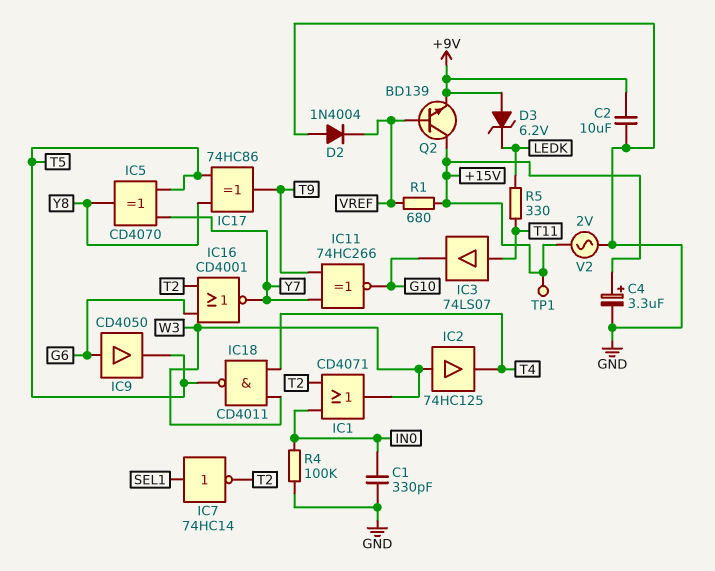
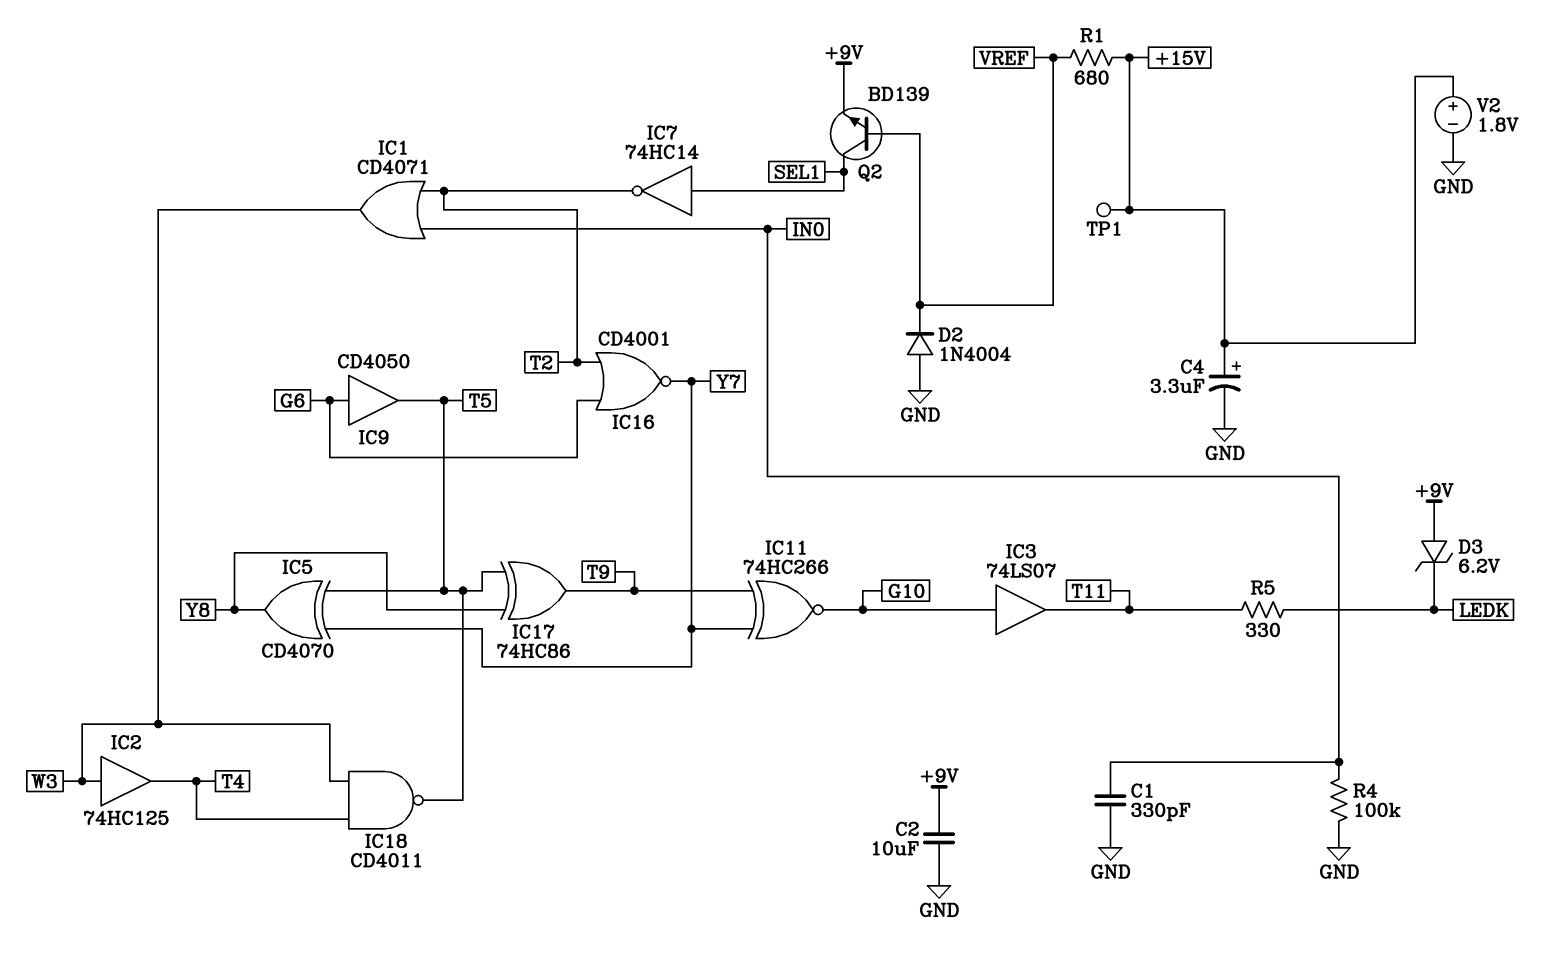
IC3: buffer 74LS07 (in T11, out G10) -> buffer 74LS07 (in G10, out T11)
Q2: NPN BD139 (B VREF, C +15V, E +9V) -> NPN BD139 (B VREF, C SEL1, E +9V)
V2: AC 2V (+15V, GND) -> 1.8V (plus +15V, minus GND)

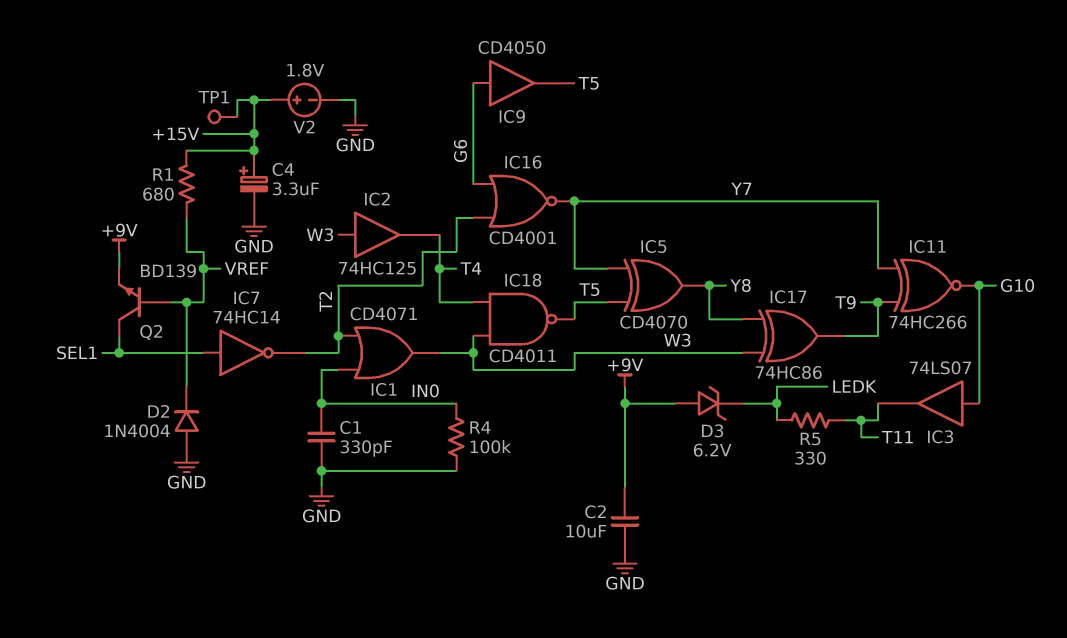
IC17: XOR 74HC86 (in T5, in Y8, out T9) -> XOR 74HC86 (in W3, in Y8, out T9)

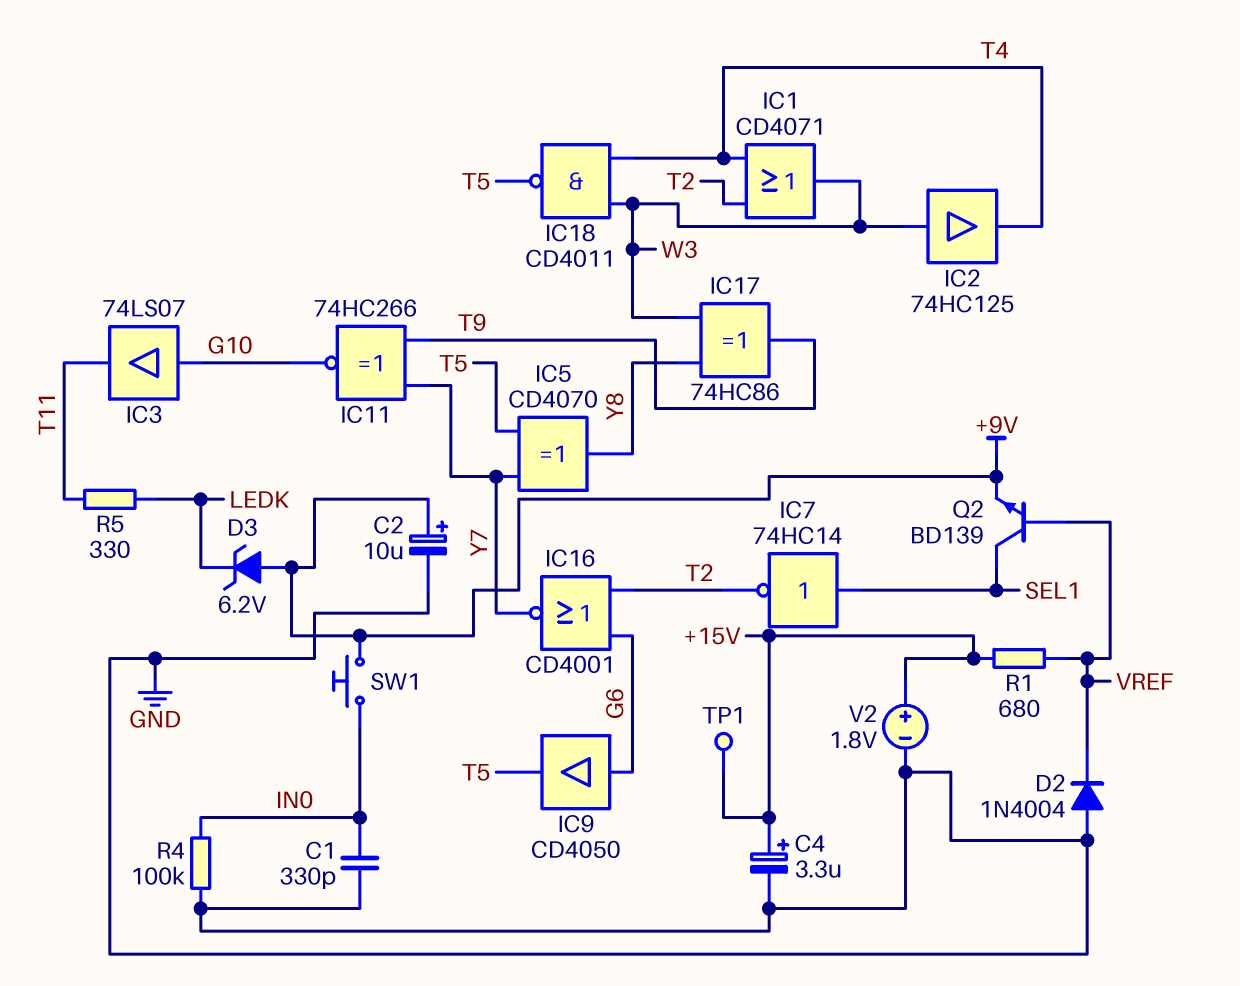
C2: 10uF (+9V, GND) -> 10uF (plus +9V, minus GND)
IC1: OR CD4071 (in IN0, in T2, out W3) -> OR CD4071 (in T2, in T4, out W3)
SW1: none -> button (+9V, IN0)

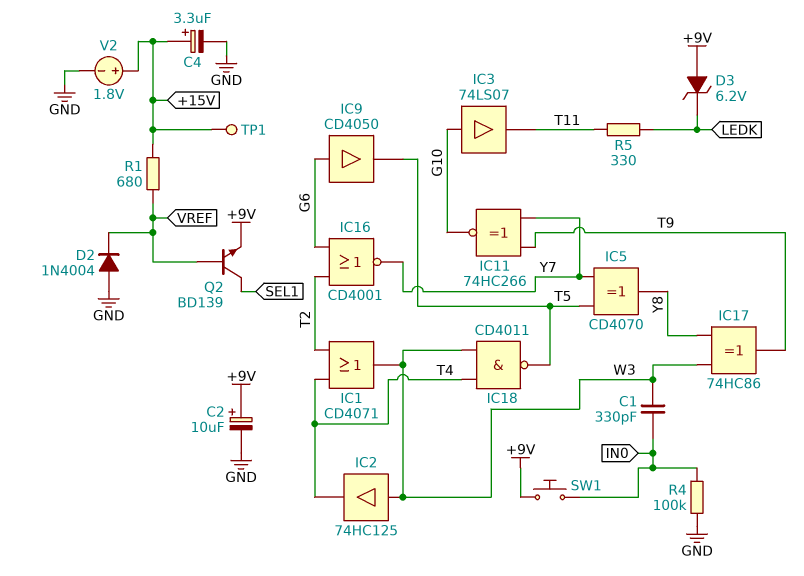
C1: 330pF (GND, IN0) -> 330pF (IN0, W3)
IC7: NOT 74HC14 (in SEL1, out T2) -> none

